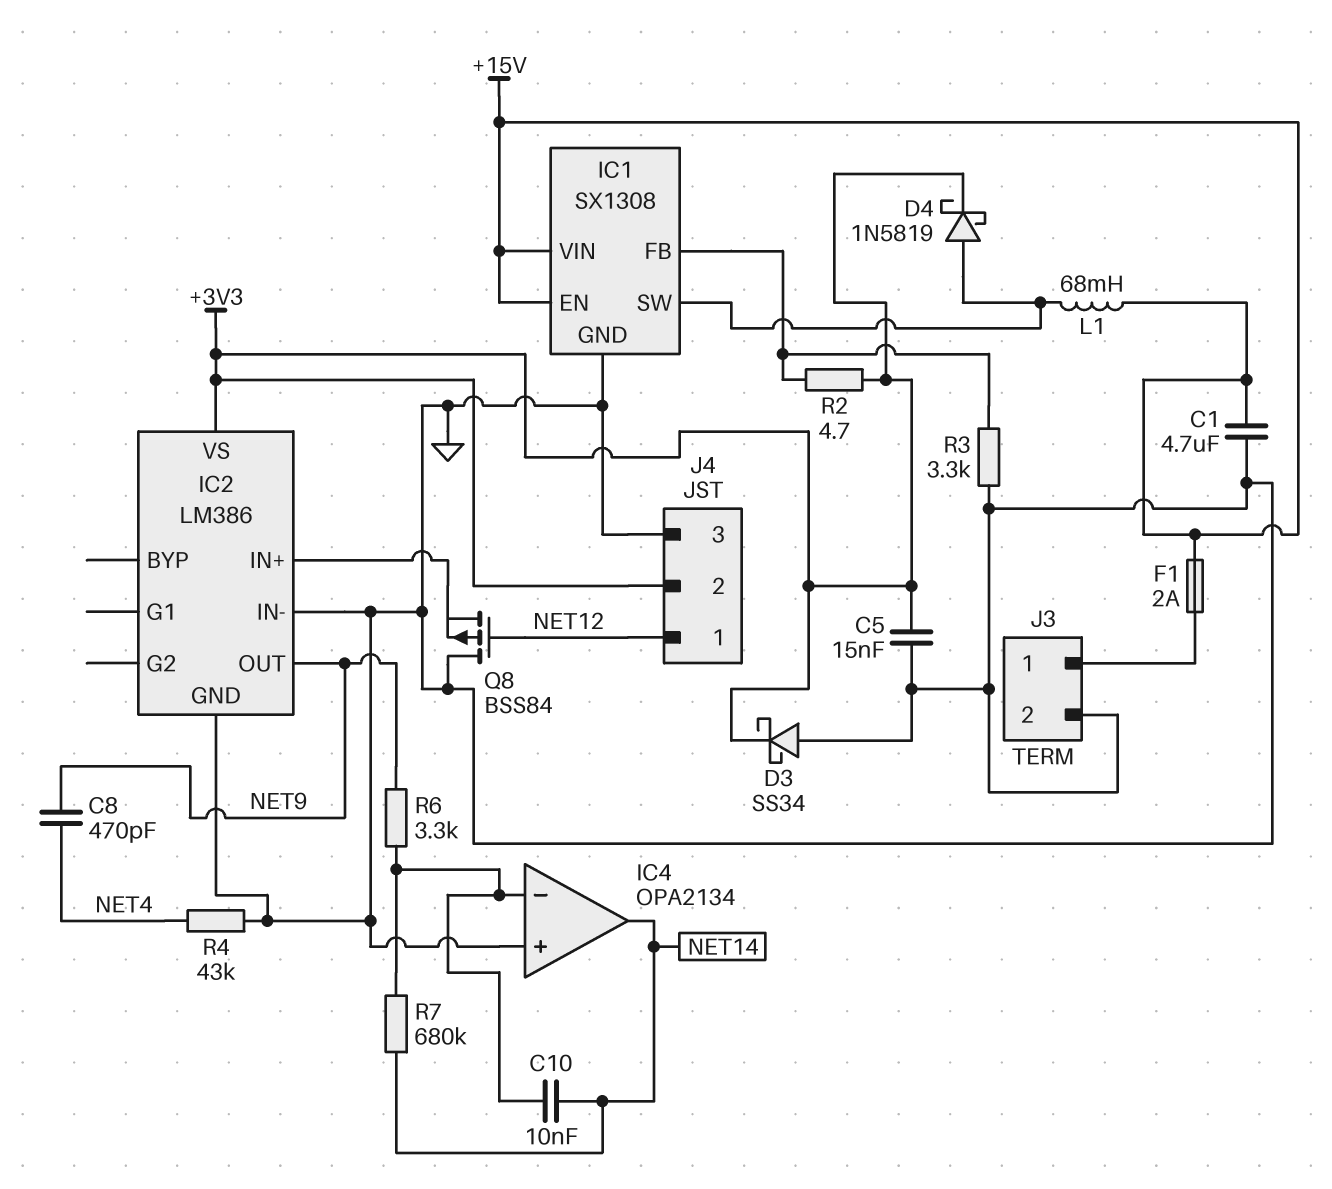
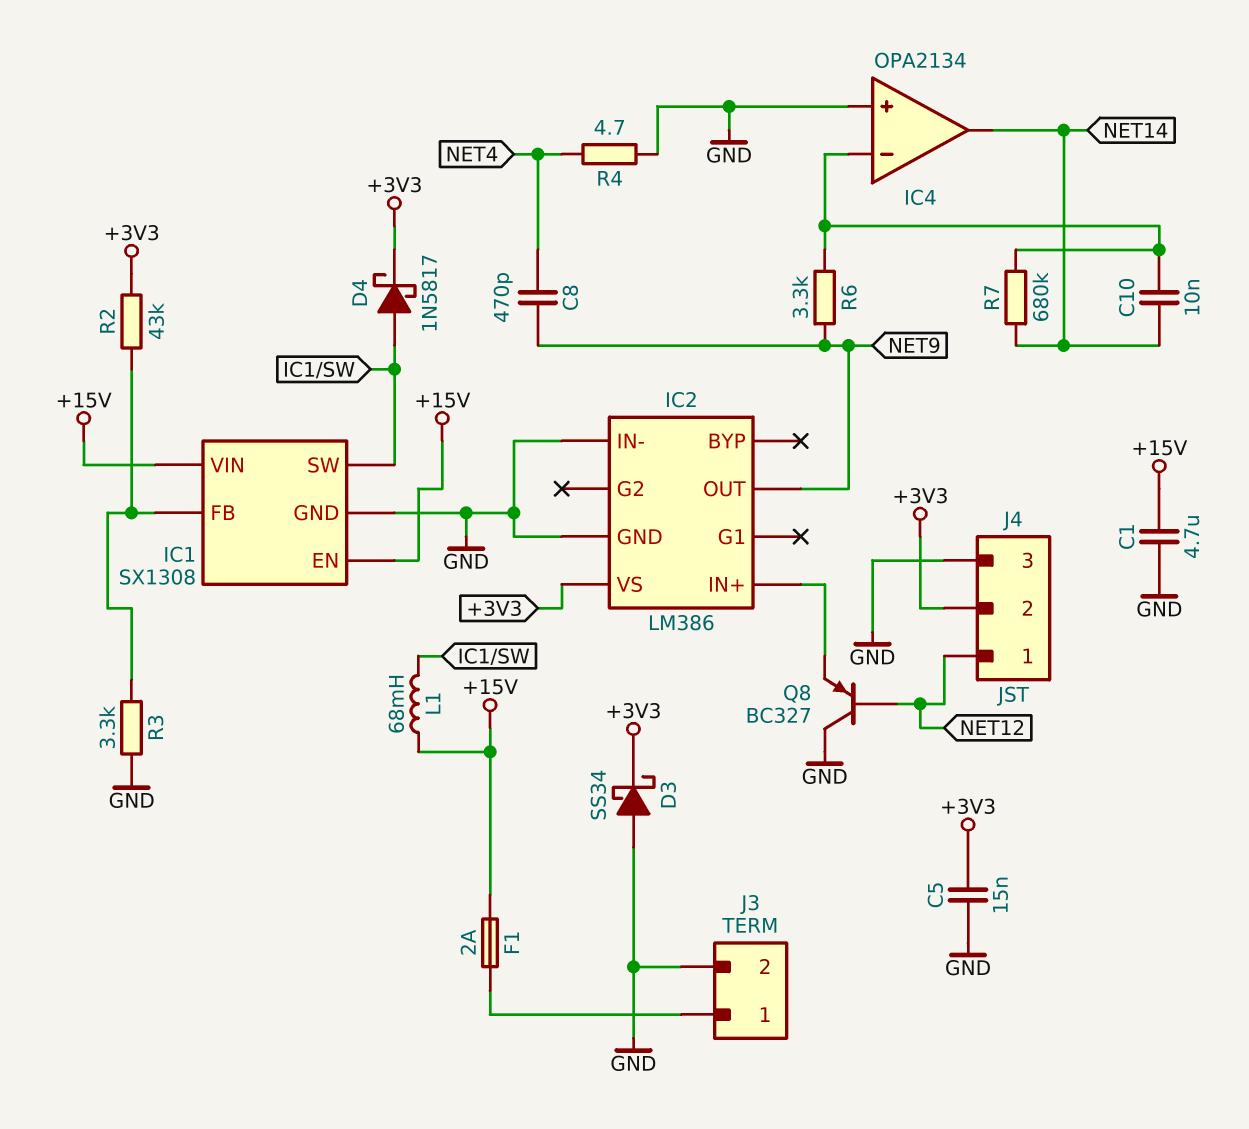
D4: schottky 1N5819 (A IC1/SW, K +3V3) -> schottky 1N5817 (A IC1/SW, K +3V3)
Q8: PMOS BSS84 (G NET12, D GND, S IC2/IN+) -> PNP BC327 (B NET12, C GND, E IC2/IN+)
R2: 4.7 (+3V3, IC1/FB) -> 43k (+3V3, IC1/FB)
R4: 43k (GND, NET4) -> 4.7 (GND, NET4)

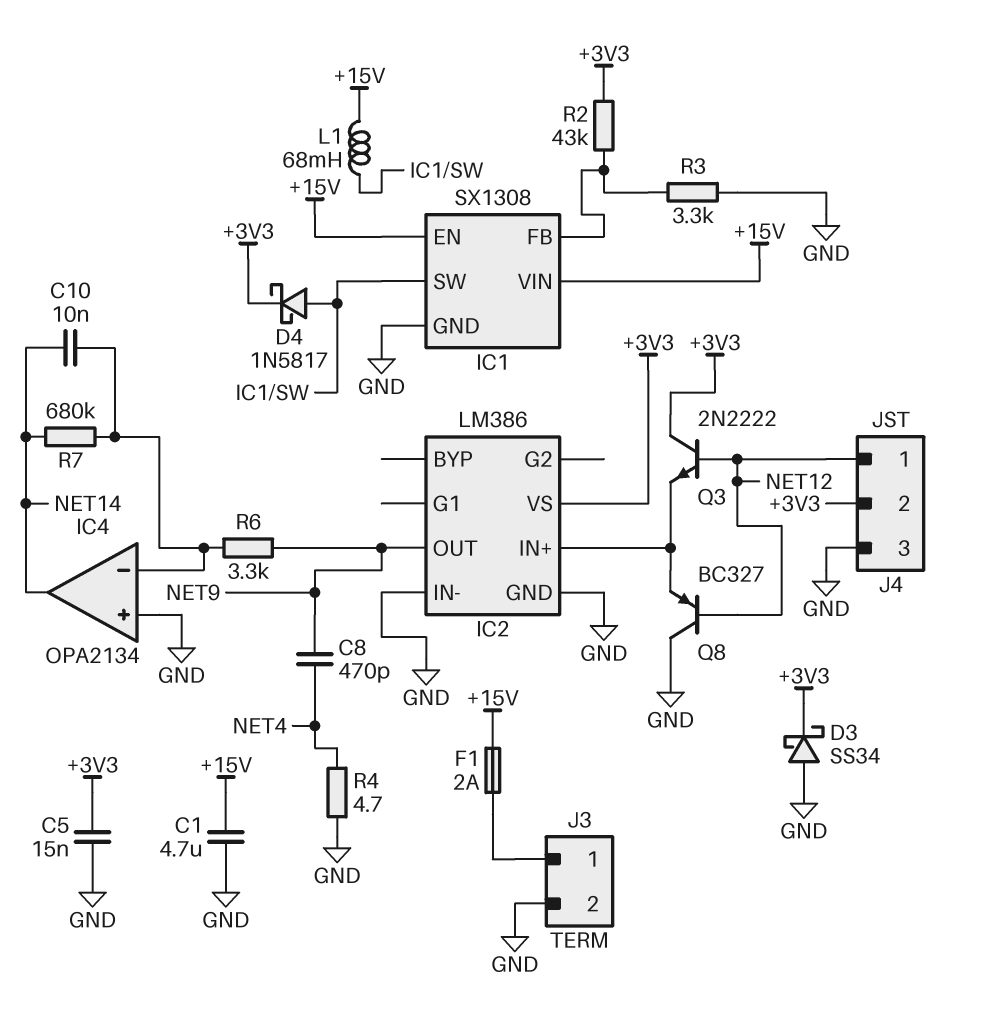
Q3: none -> NPN 2N2222 (B NET12, C +3V3, E IC2/IN+)

